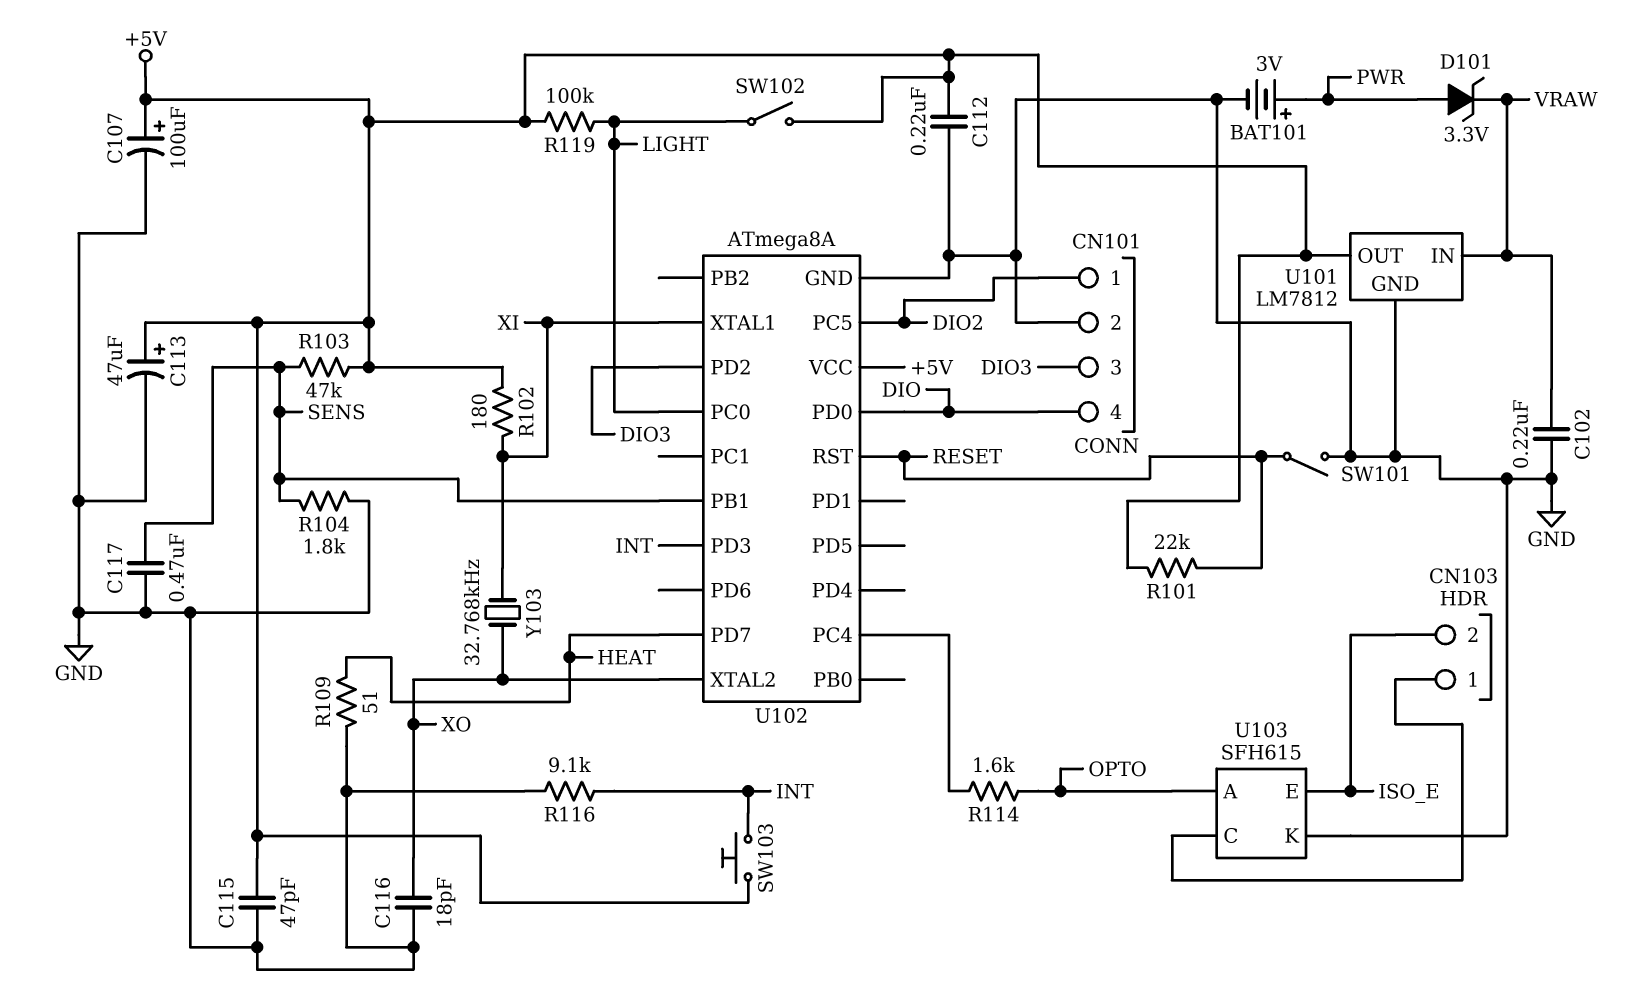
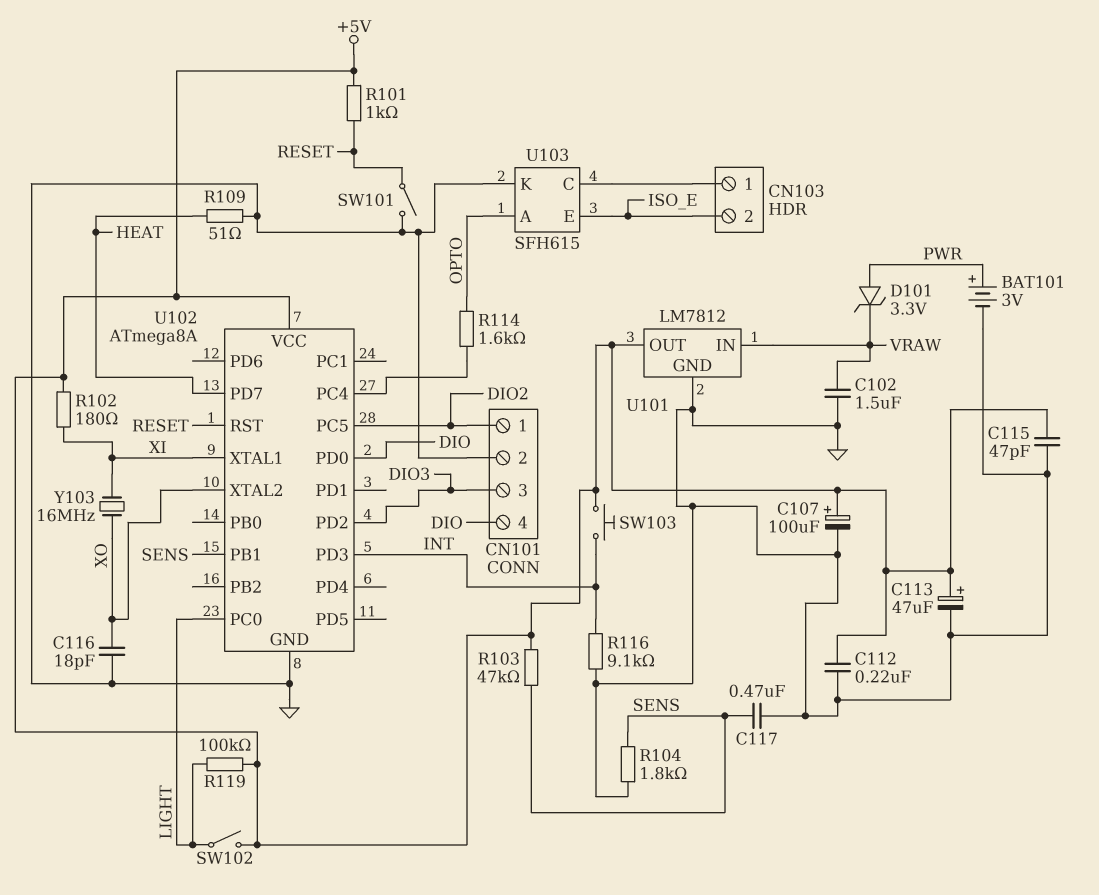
C102: 220nF (GND, VRAW) -> 1.5uF (GND, VRAW)
R101: 22k (+5V, RESET) -> 1k (+5V, RESET)
Y103: 32.768kHz (XI, XO) -> 16MHz (XI, XO)

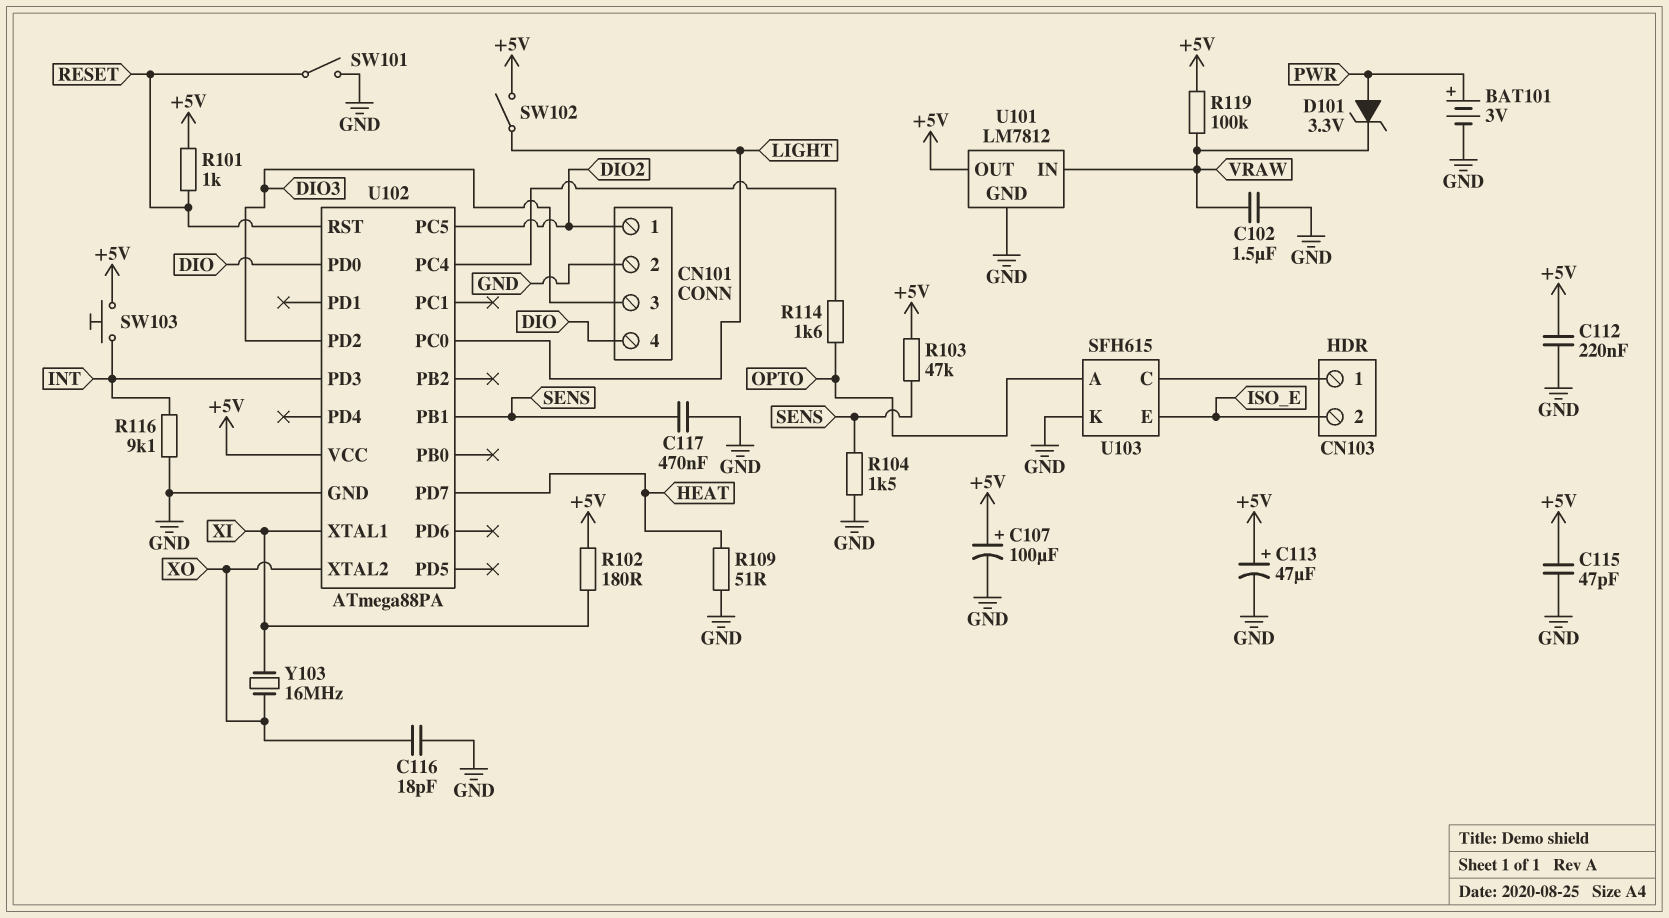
R104: 1.8k (GND, SENS) -> 1.5k (GND, SENS)
R119: 100k (+5V, LIGHT) -> 100k (+5V, VRAW)
U102: ATmega8A -> ATmega88PA

